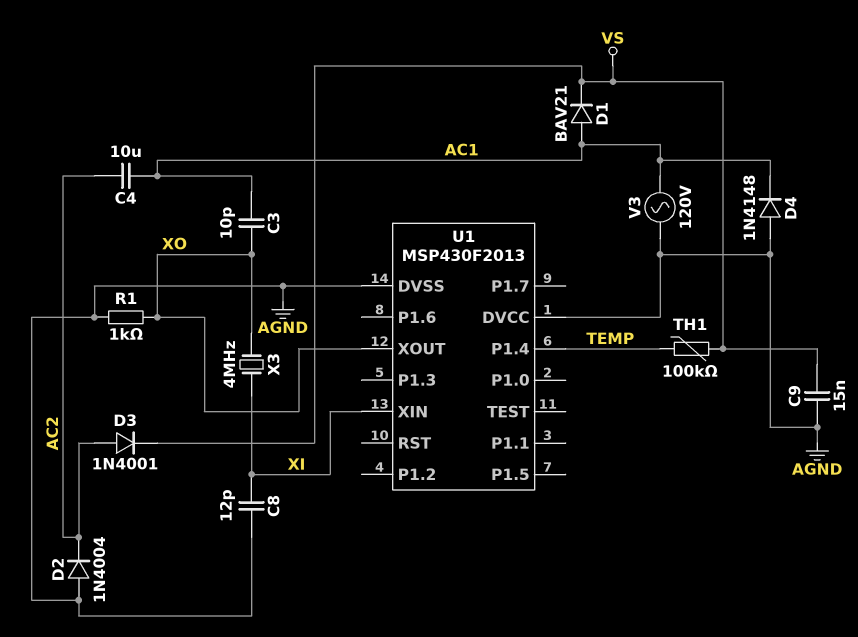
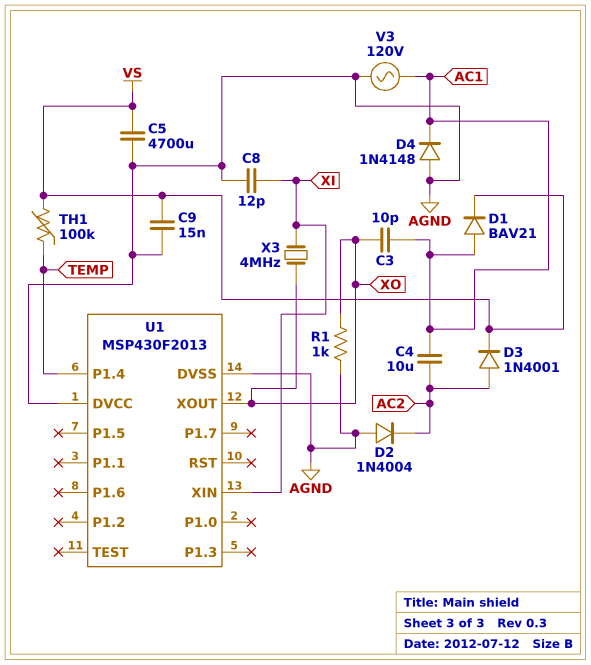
C5: none -> 4700uF (AGND, VS)

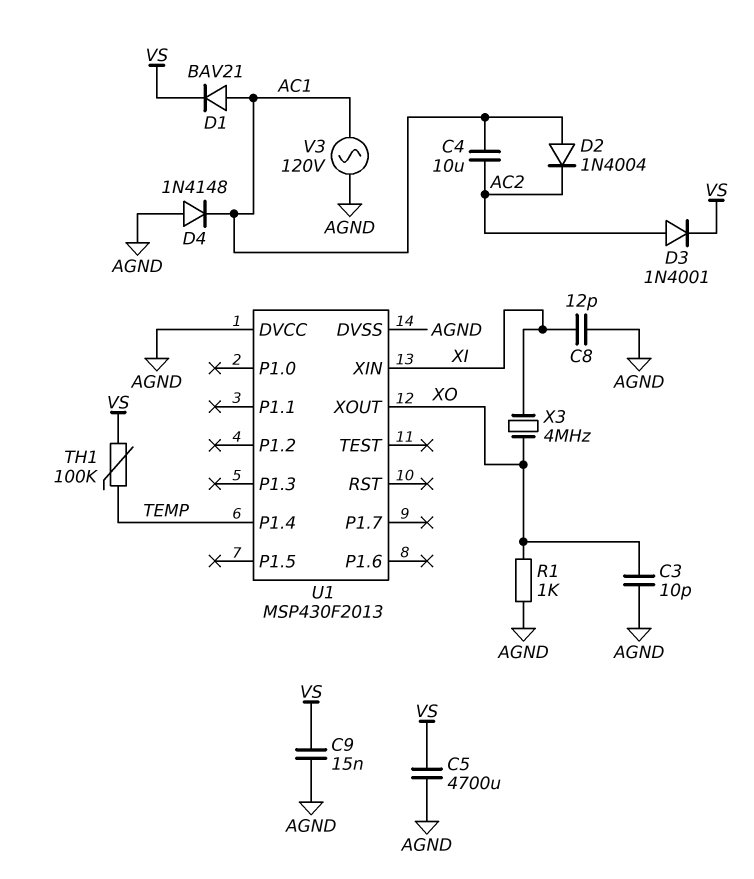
C3: 10pF (AC1, XO) -> 10pF (AGND, XO)
D2: diode 1N4004 (A AGND, K AC2) -> diode 1N4004 (A AC1, K AC2)

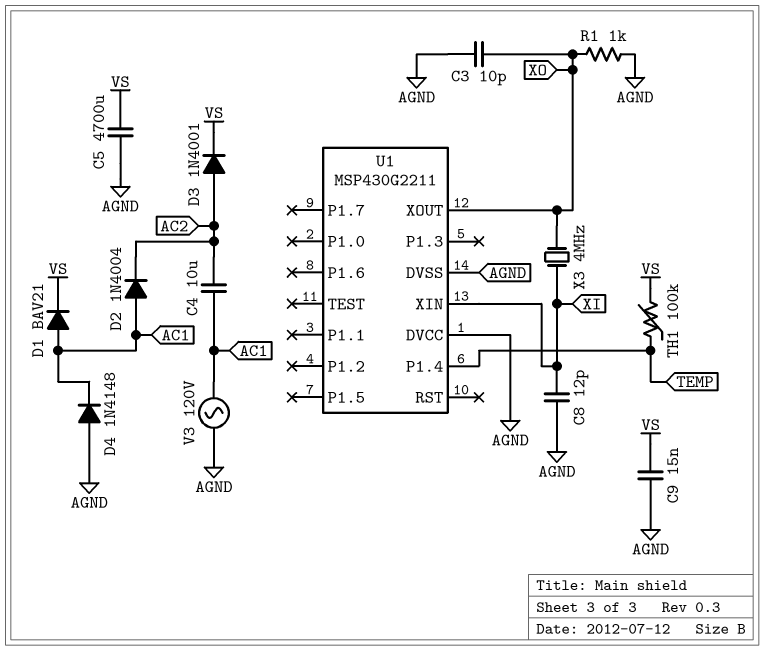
U1: MSP430F2013 -> MSP430G2211

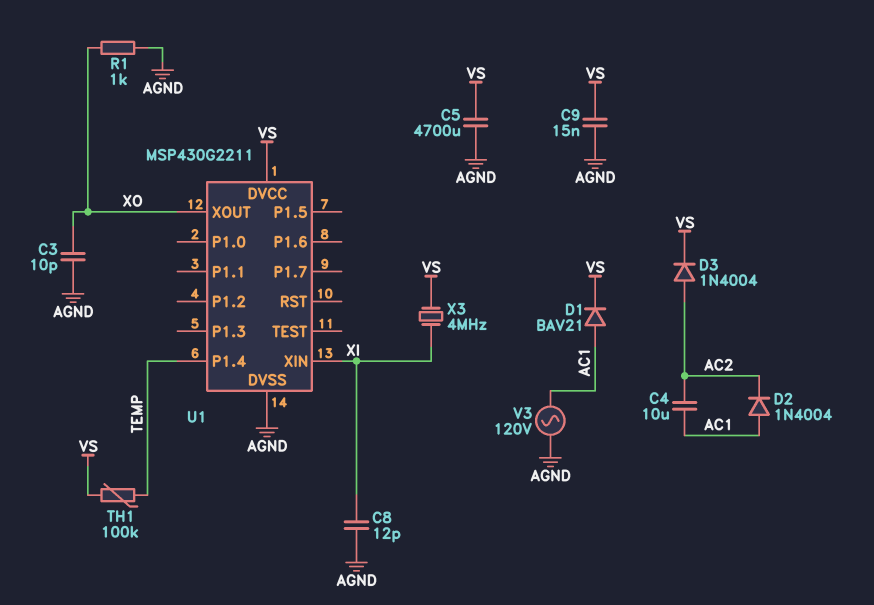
D3: diode 1N4001 (A AC2, K VS) -> diode 1N4004 (A AC2, K VS)
D4: diode 1N4148 (A AGND, K AC1) -> none
U1 pin DVCC: AGND -> VS
X3: 4MHz (XI, XO) -> 4MHz (VS, XI)

